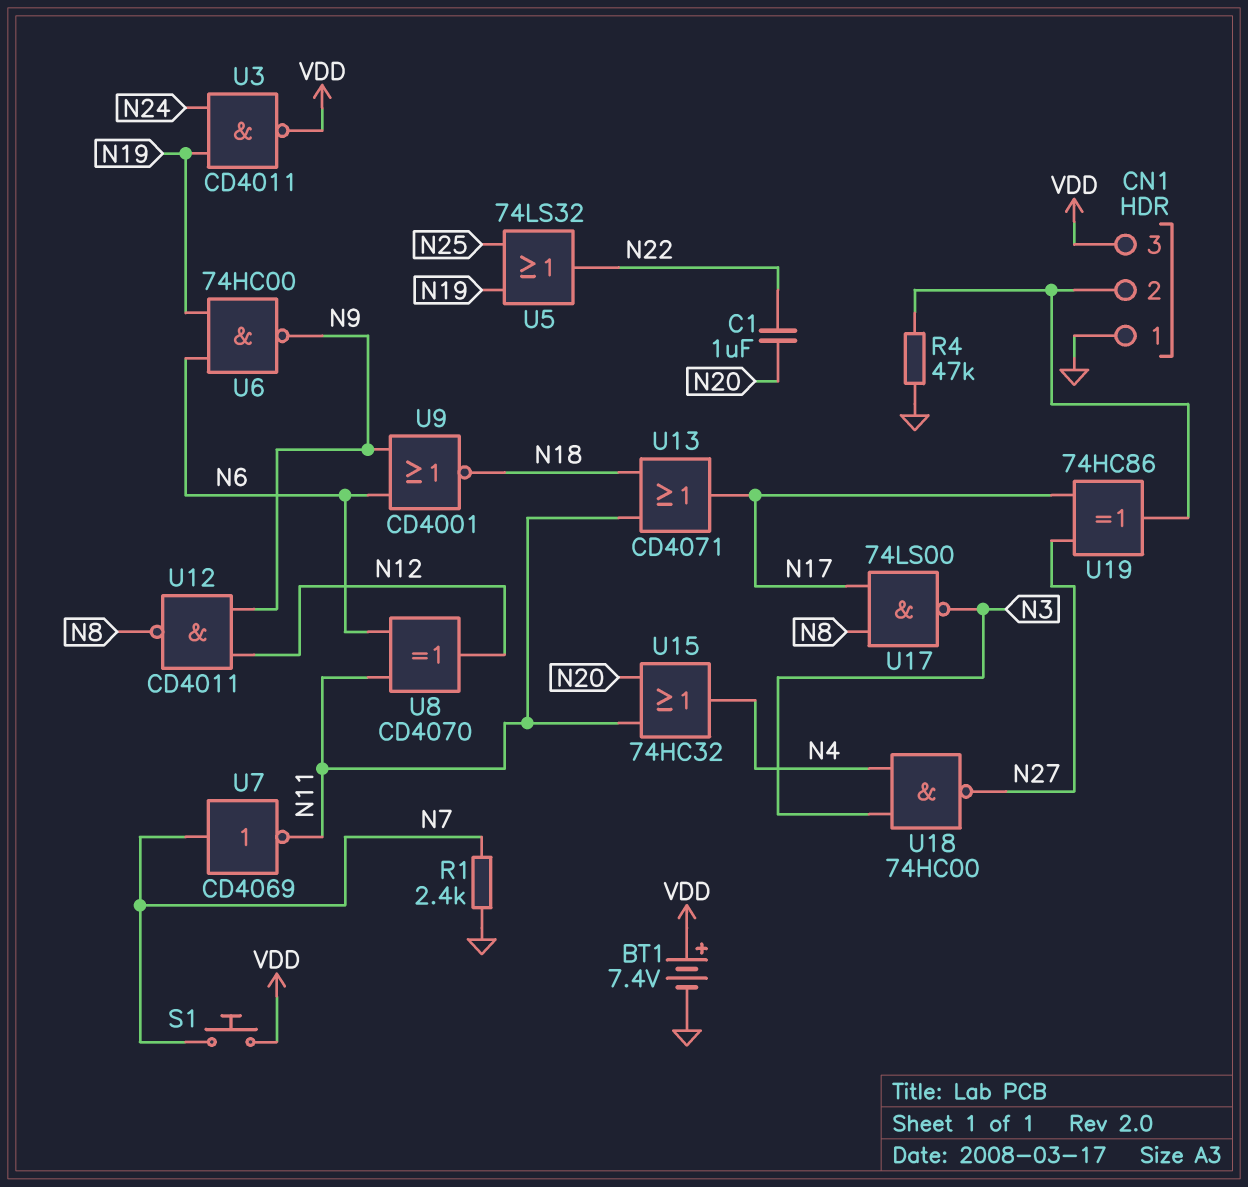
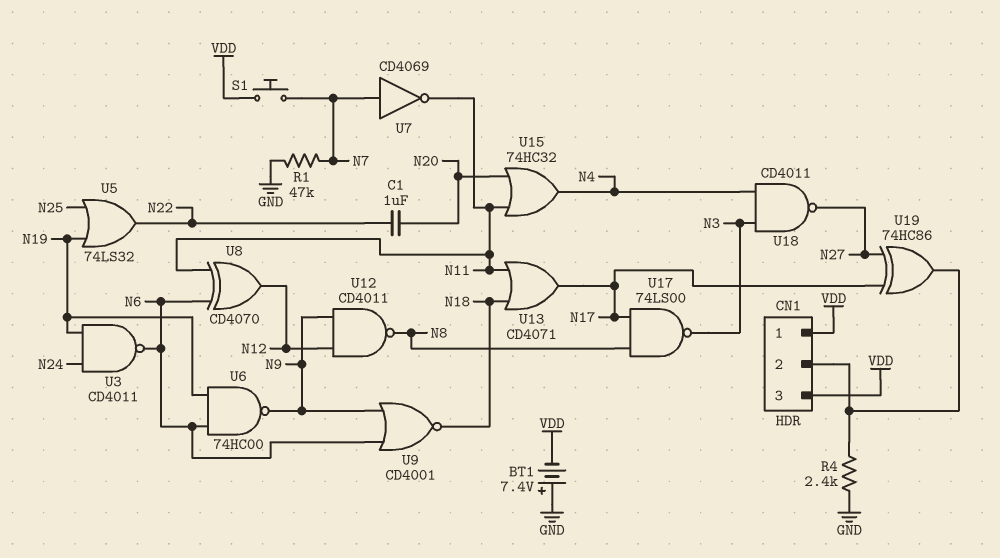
BT1: 7.4V (plus VDD, minus GND) -> 7.4V (plus GND, minus VDD)
CN1 pin 1: GND -> VDD
R1: 2.4k (GND, N7) -> 47k (GND, N7)
R4: 47k (CN1/2, GND) -> 2.4k (CN1/2, GND)
U3: NAND CD4011 (in N19, in N24, out VDD) -> NAND CD4011 (in N19, in N24, out N6)
U18: NAND 74HC00 (in N3, in N4, out N27) -> NAND CD4011 (in N3, in N4, out N27)

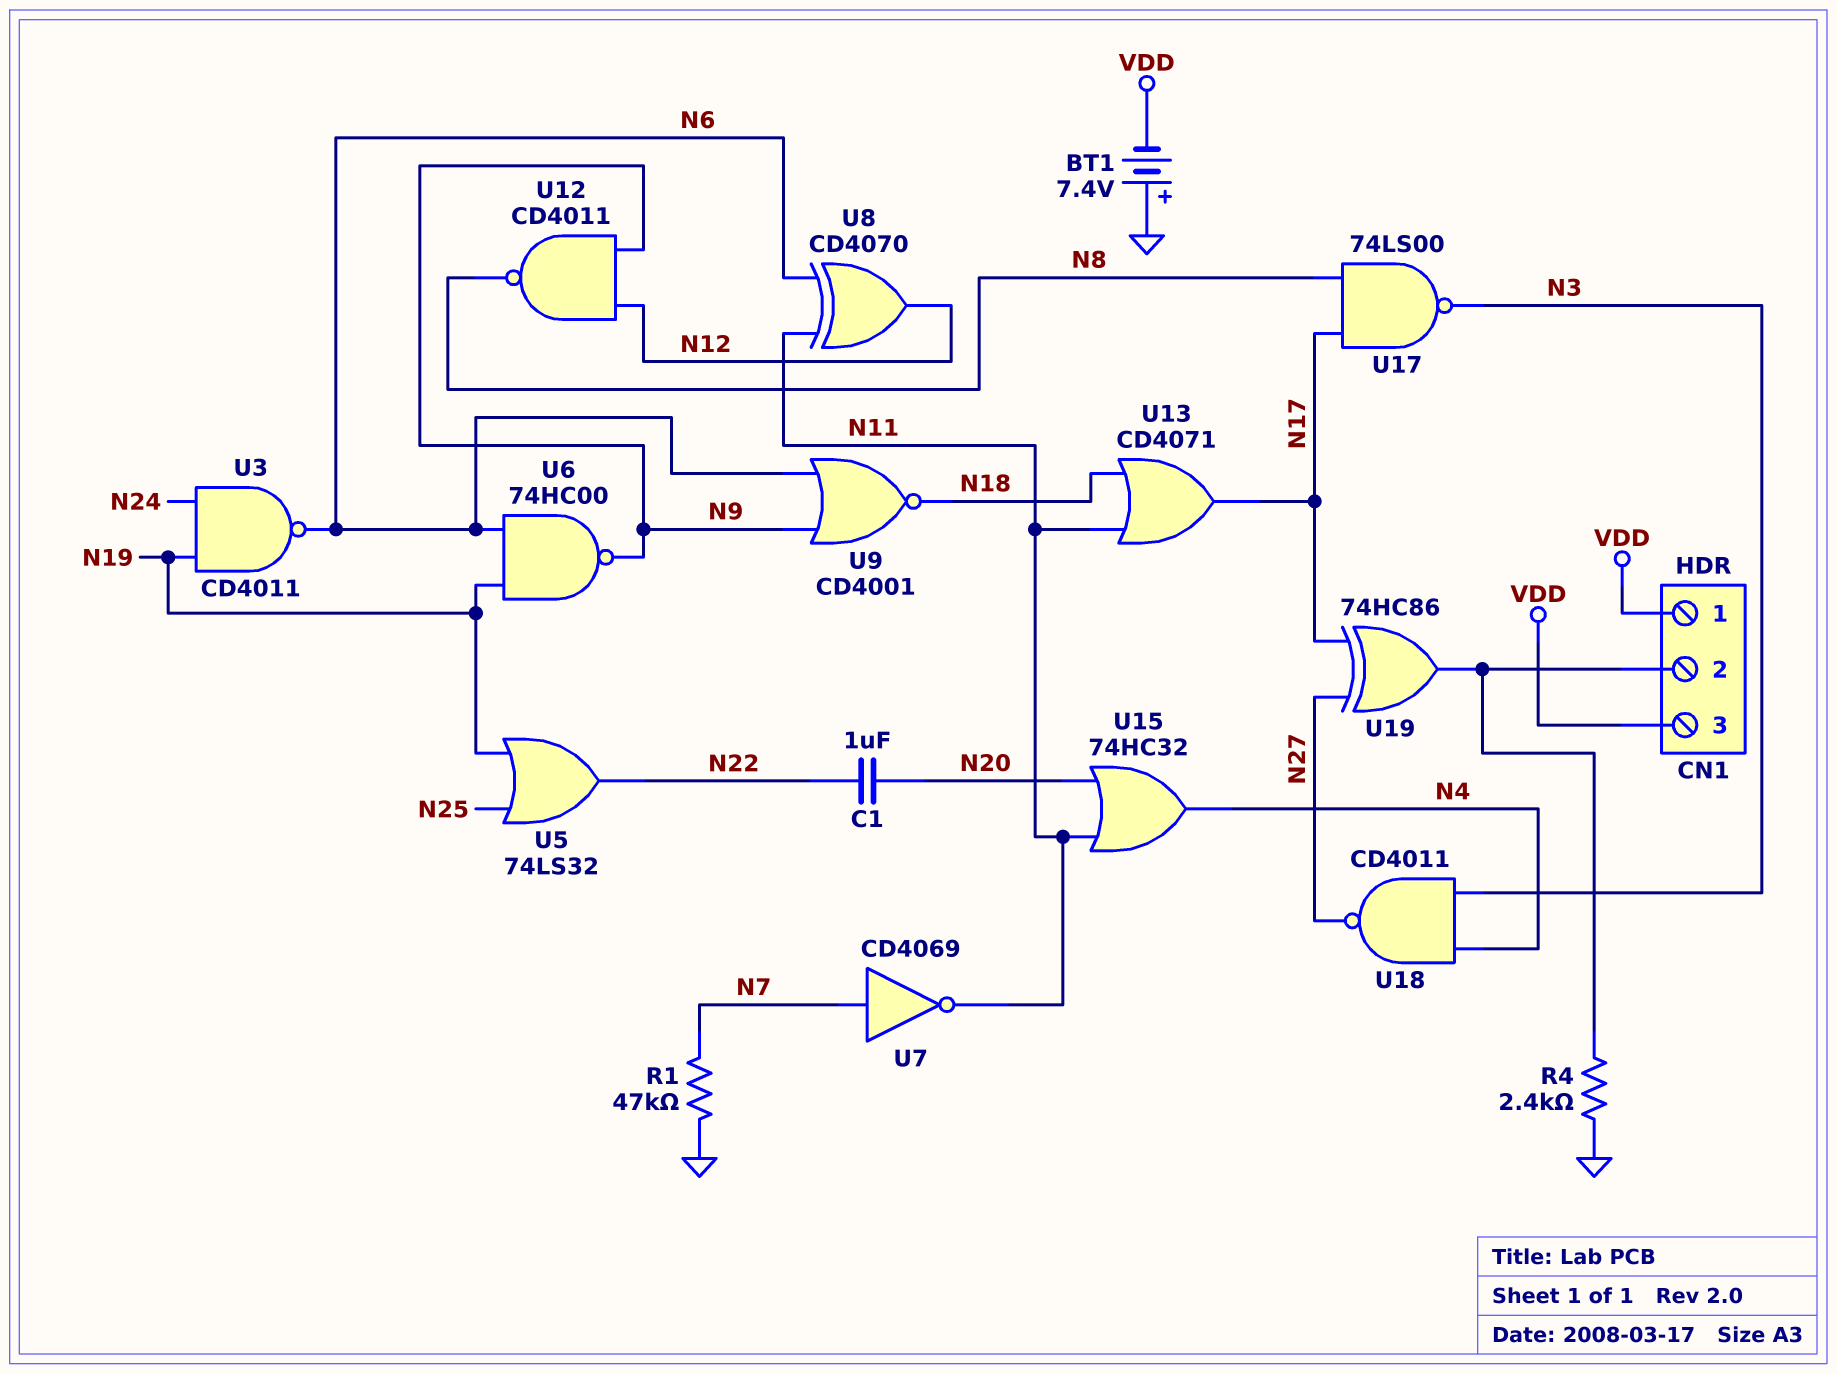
S1: button (N7, VDD) -> none

